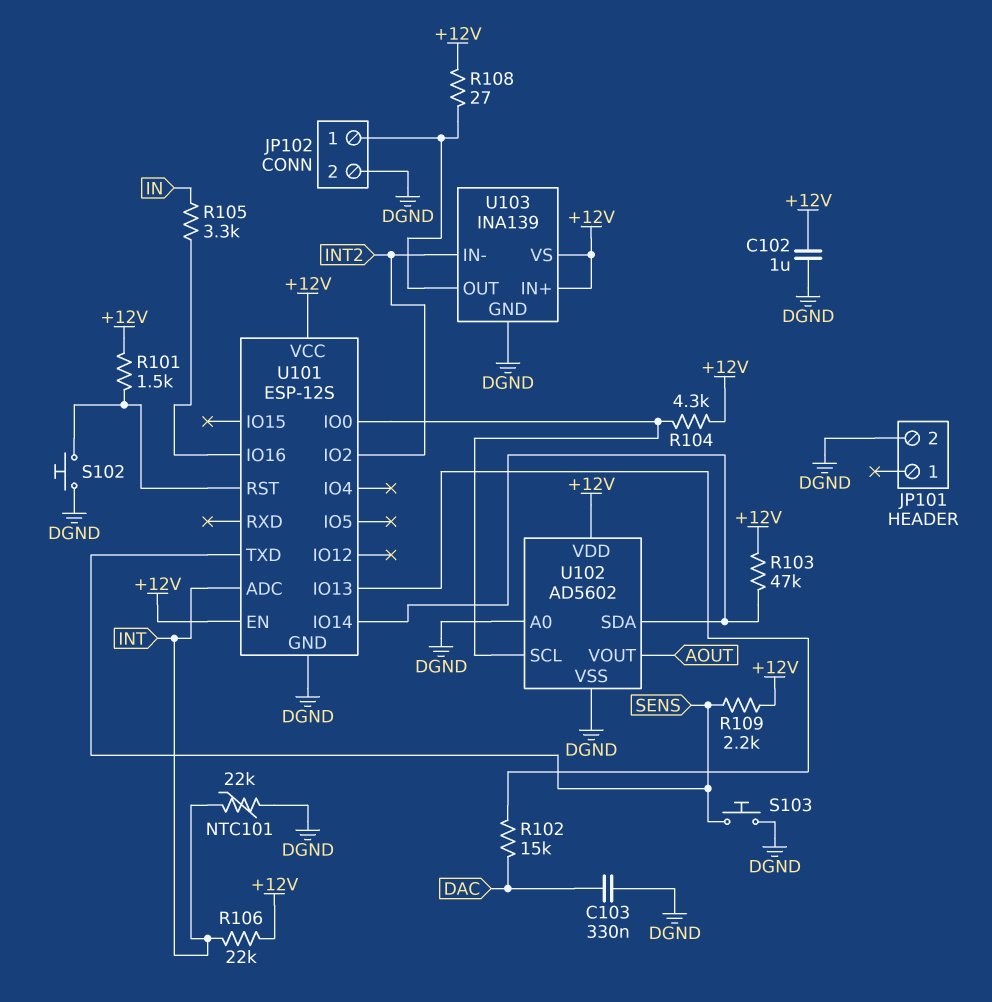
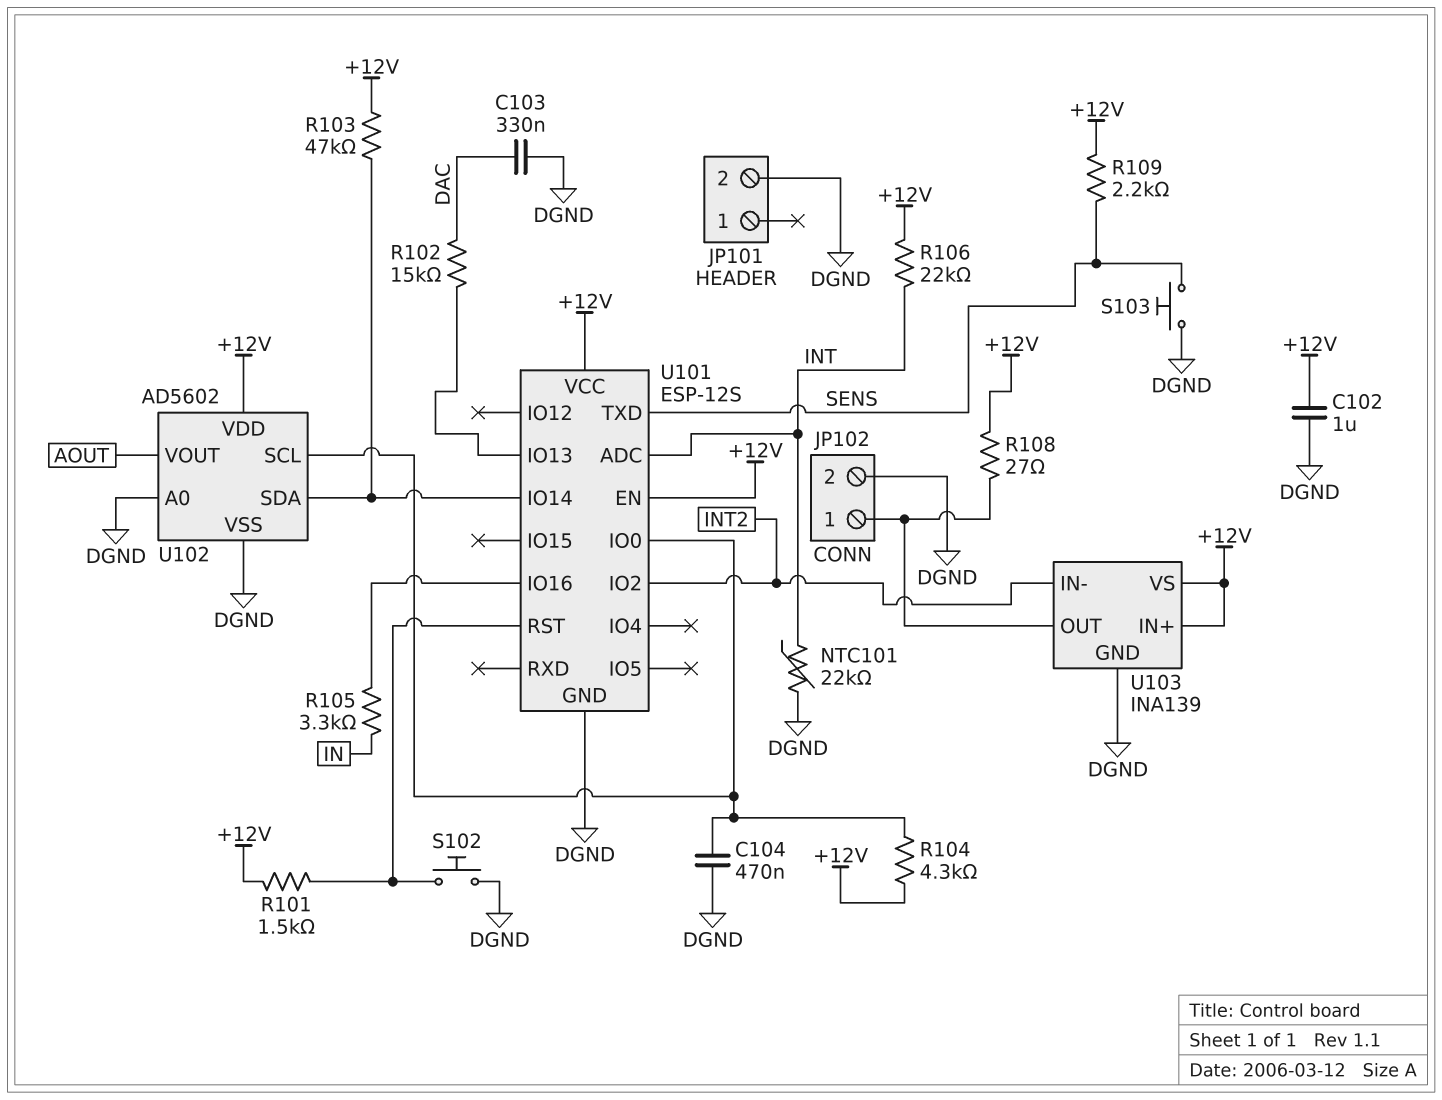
C104: none -> 470nF (DGND, U101/IO0)

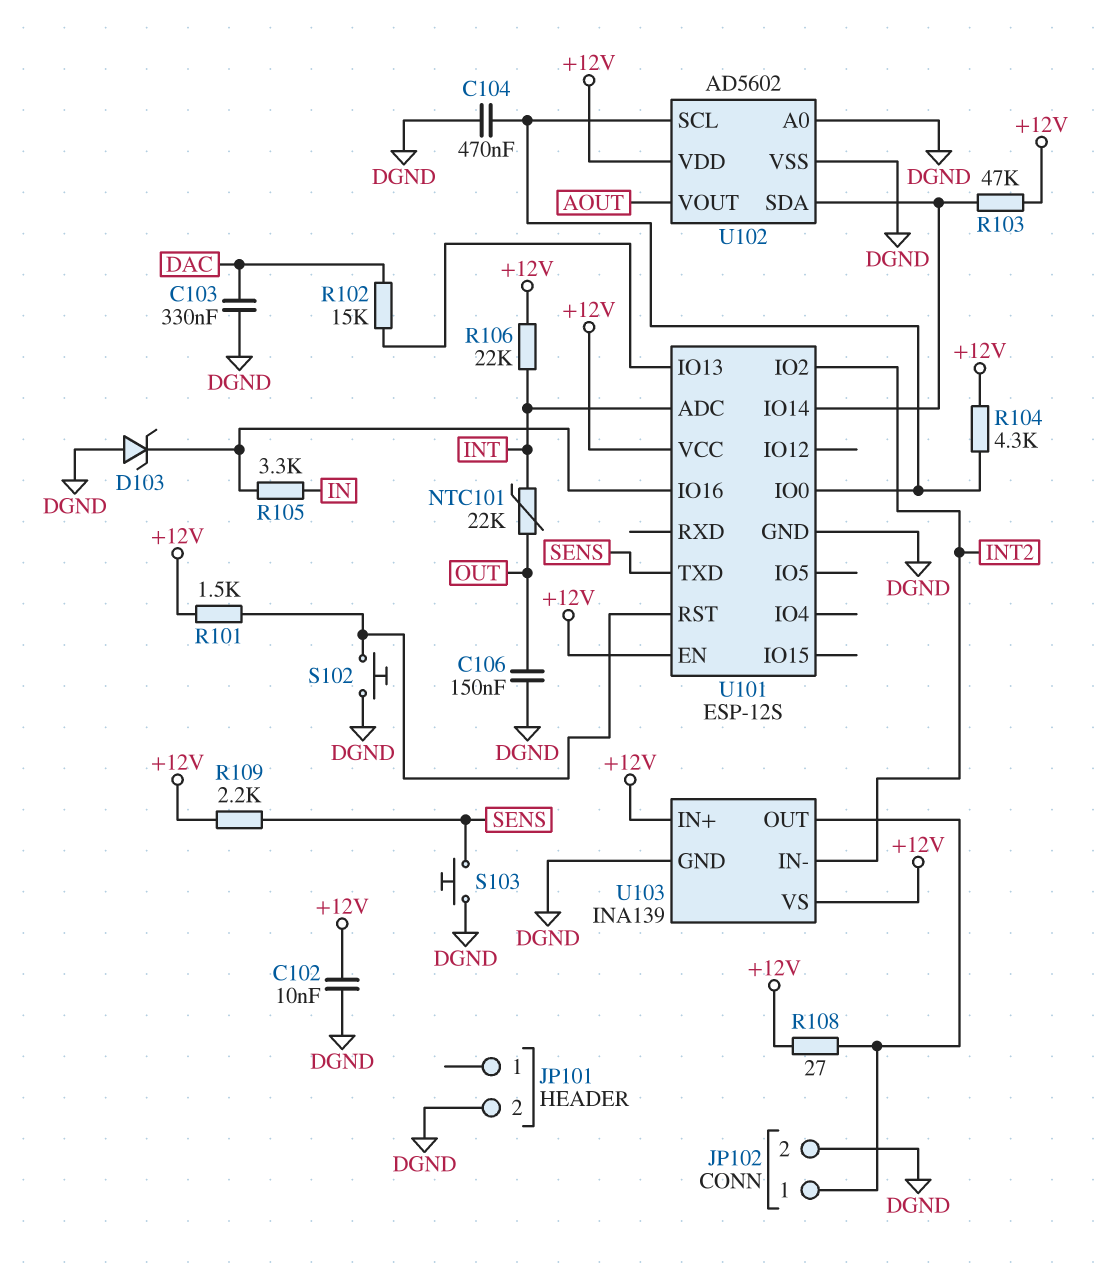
C102: 1uF (+12V, DGND) -> 10nF (+12V, DGND)
C106: none -> 150nF (DGND, OUT)
D103: none -> zener (A DGND, K U101/IO16)
NTC101: 22k (DGND, INT) -> 22k (INT, OUT)

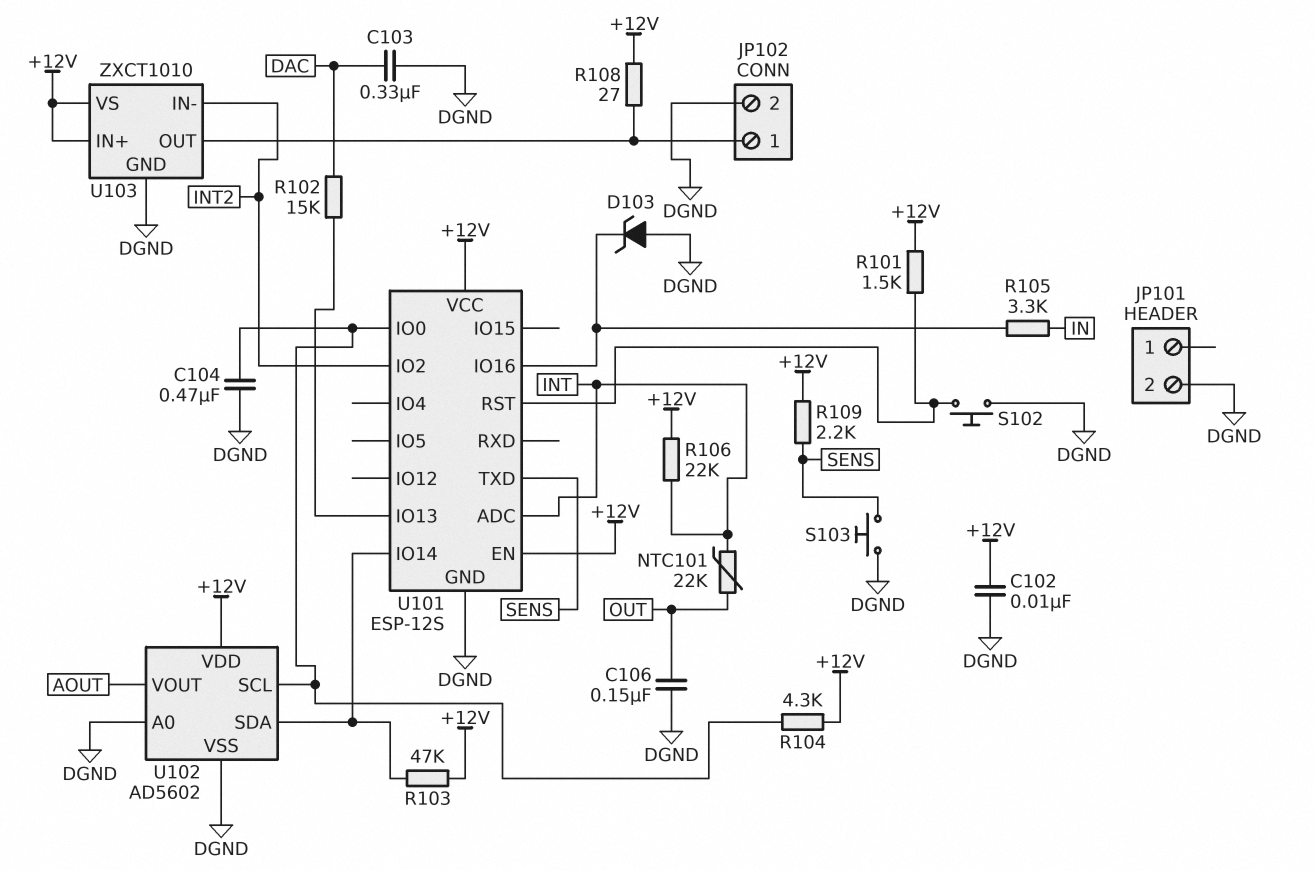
U103: INA139 -> ZXCT1010

